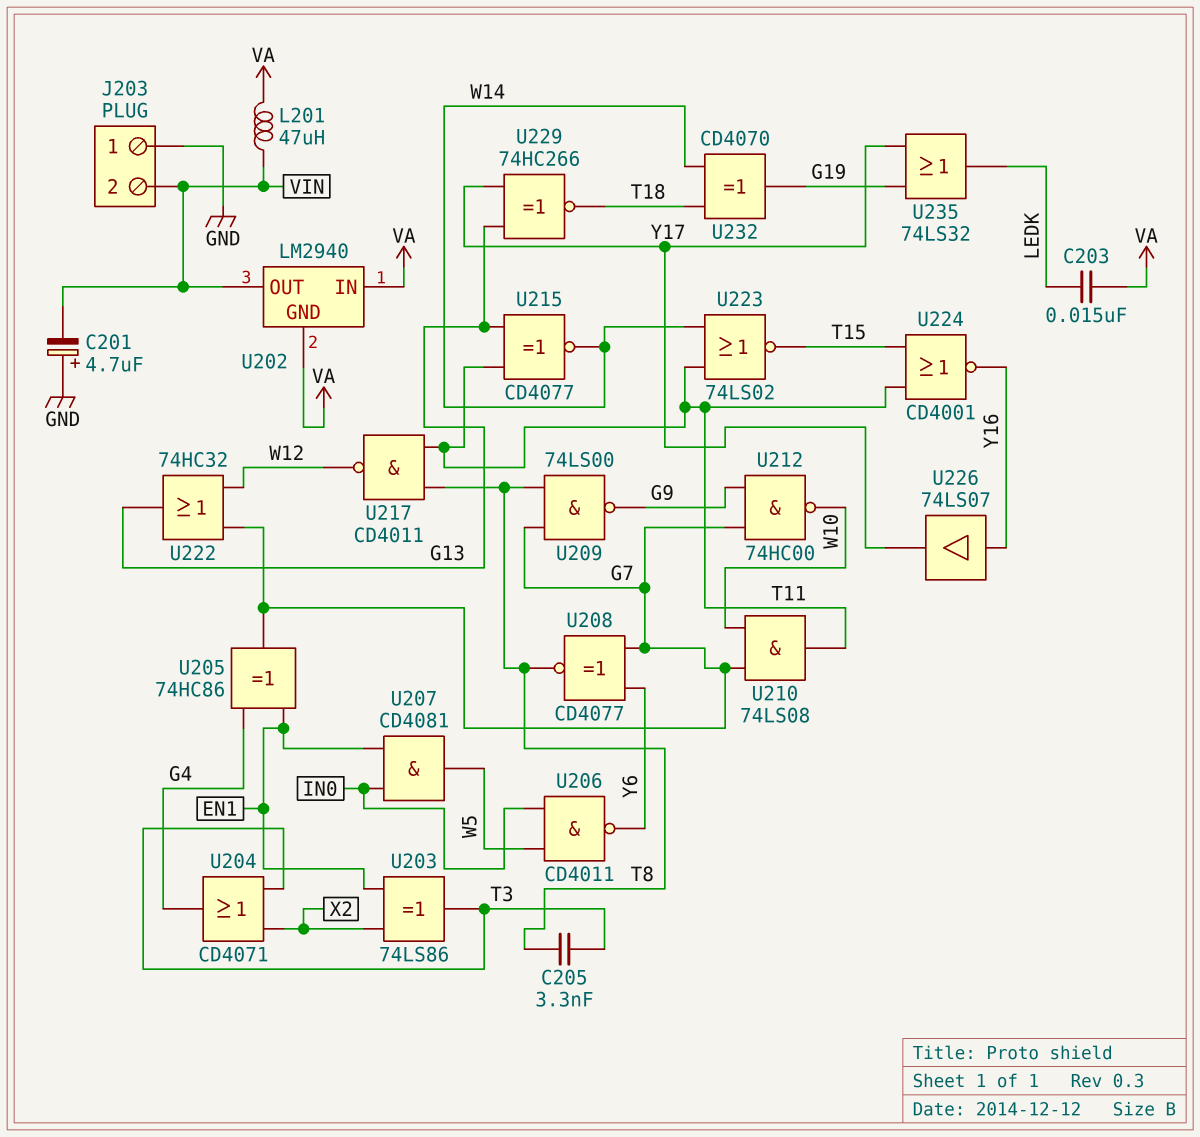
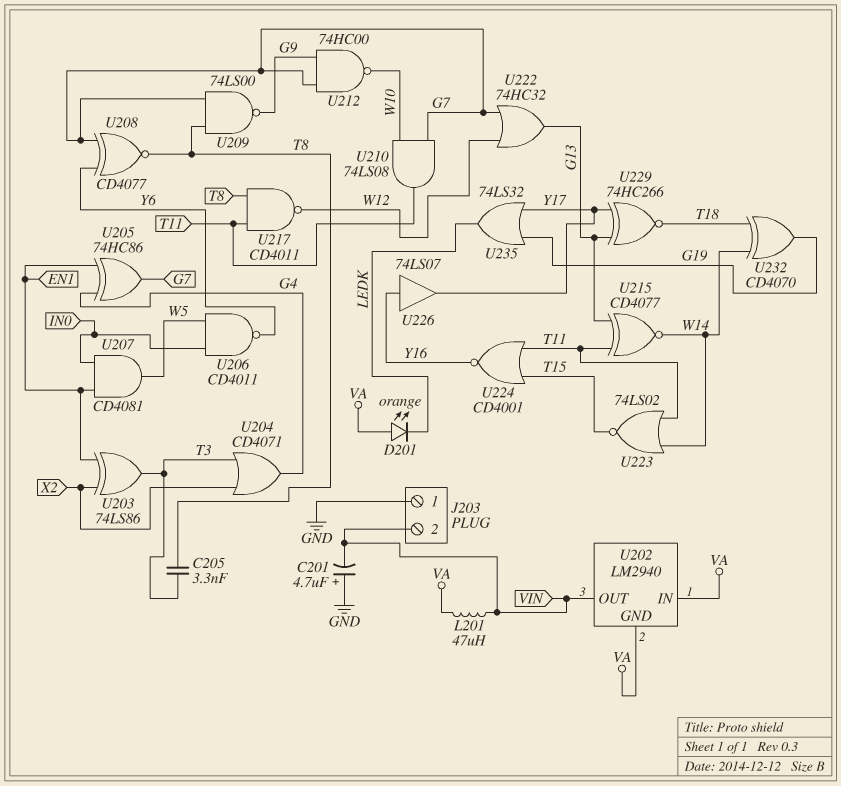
C203: 15nF (LEDK, VA) -> none
D201: none -> LED orange (A VA, K LEDK)

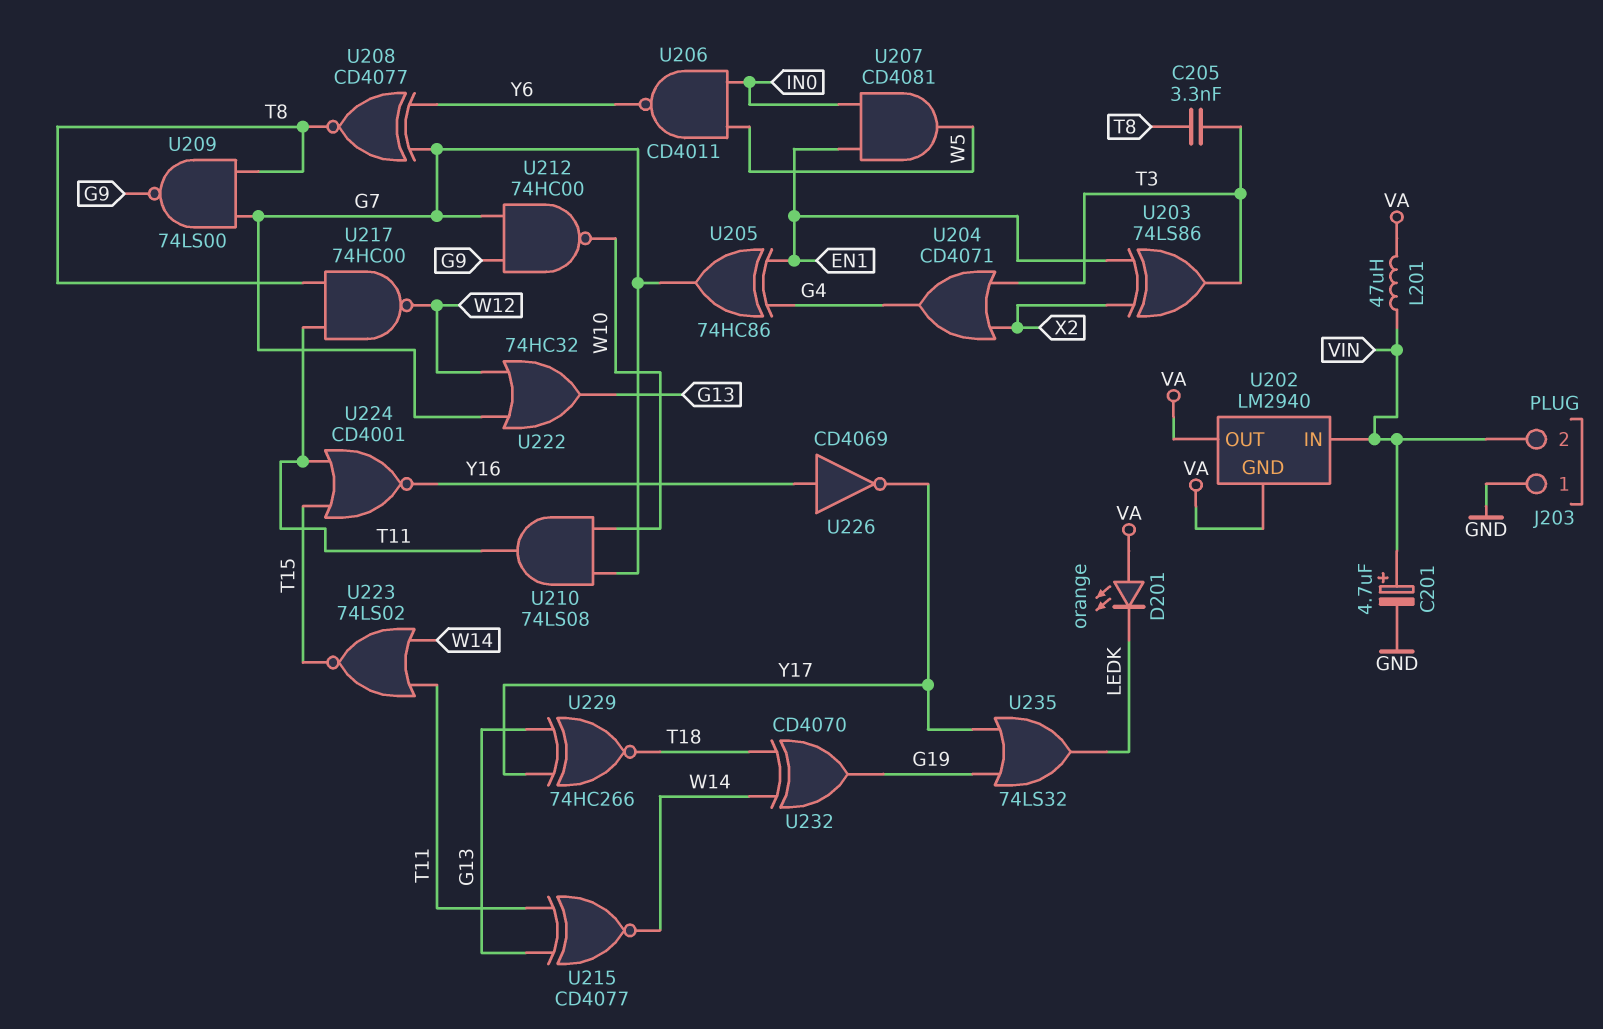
C201: 4.7uF (plus GND, minus VIN) -> 4.7uF (plus VIN, minus GND)
U202 pin IN: VA -> VIN
U202 pin OUT: VIN -> VA
U217: NAND CD4011 (in T8, in T11, out W12) -> NAND 74HC00 (in T8, in T11, out W12)
U226: buffer 74LS07 (in Y16, out Y17) -> NOT CD4069 (in Y16, out Y17)

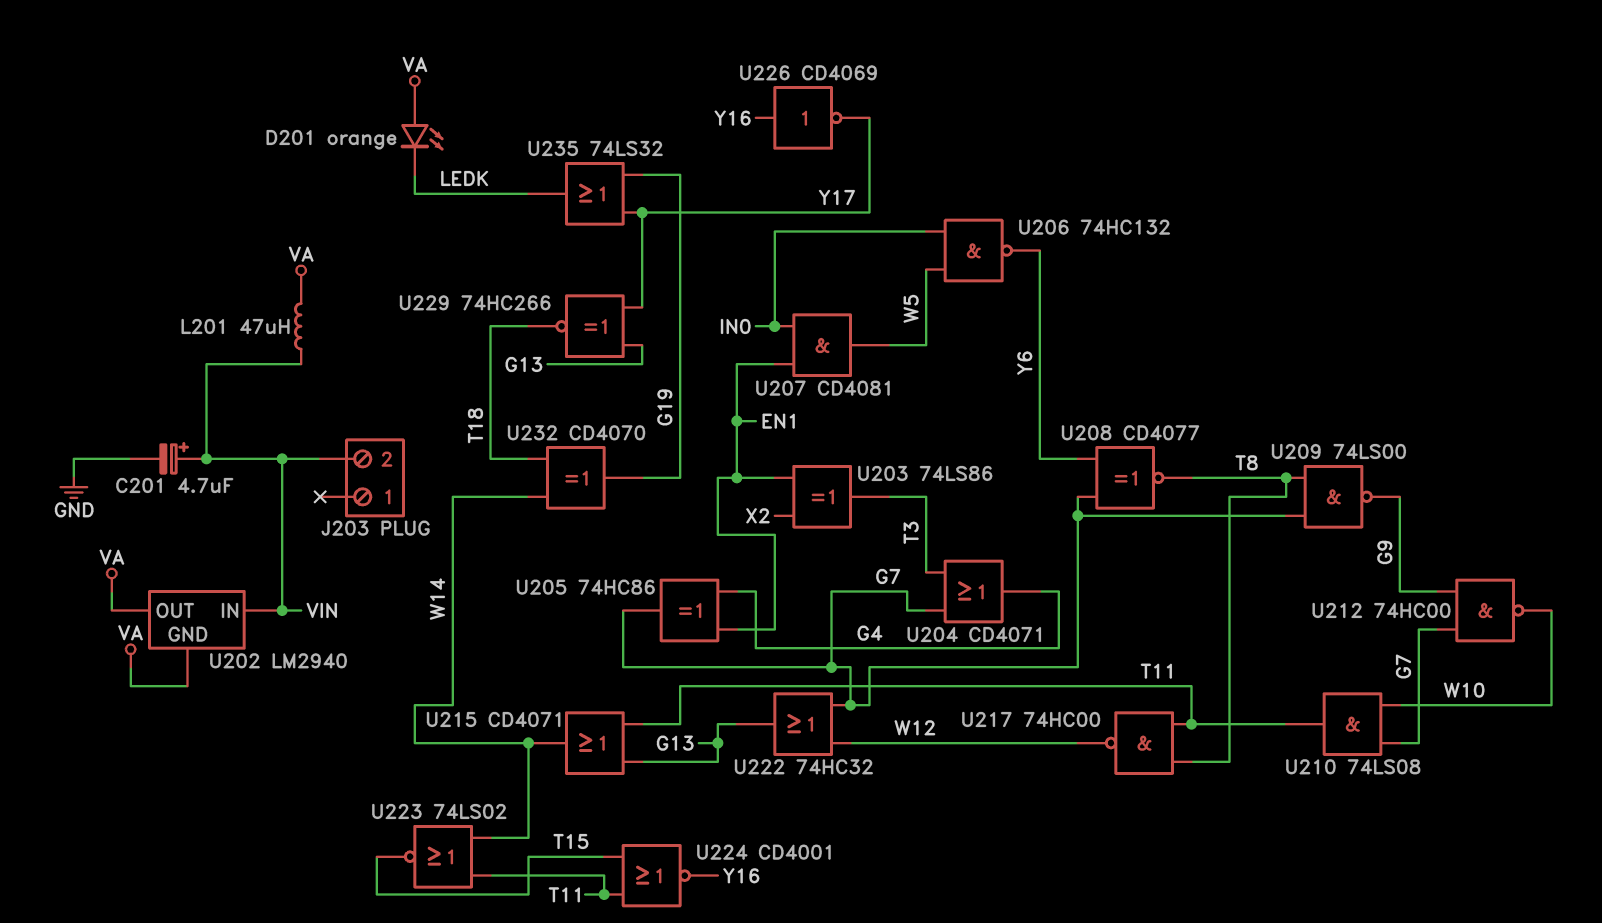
C205: 3.3nF (T3, T8) -> none
J203 pin 1: GND -> none
U204: OR CD4071 (in T3, in X2, out G4) -> OR CD4071 (in G7, in T3, out G4)
U206: NAND CD4011 (in IN0, in W5, out Y6) -> NAND 74HC132 (in IN0, in W5, out Y6)
U215: XNOR CD4077 (in G13, in T11, out W14) -> OR CD4071 (in G13, in T11, out W14)

